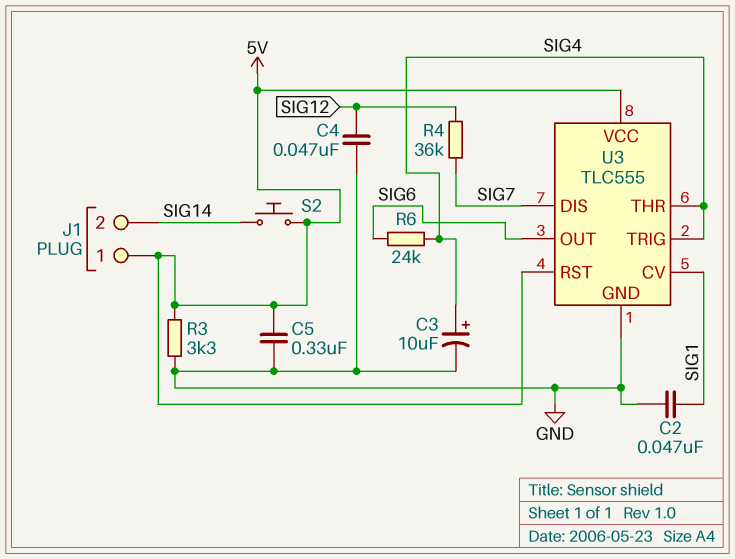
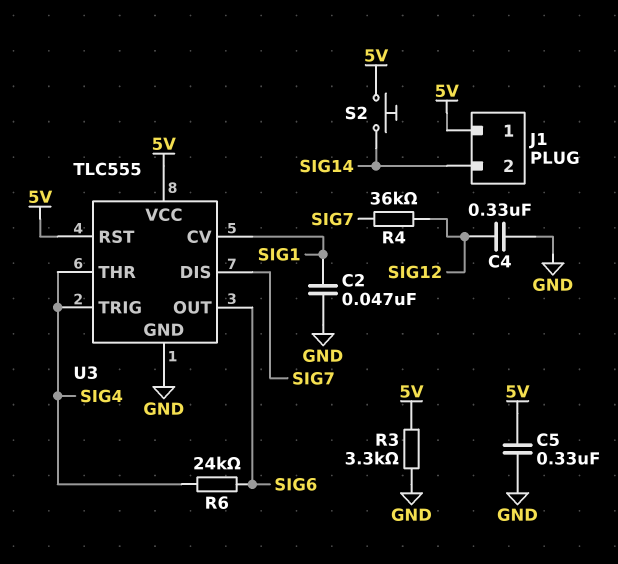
C3: 10uF (plus SIG4, minus GND) -> none
C4: 47nF (GND, SIG12) -> 330nF (GND, SIG12)

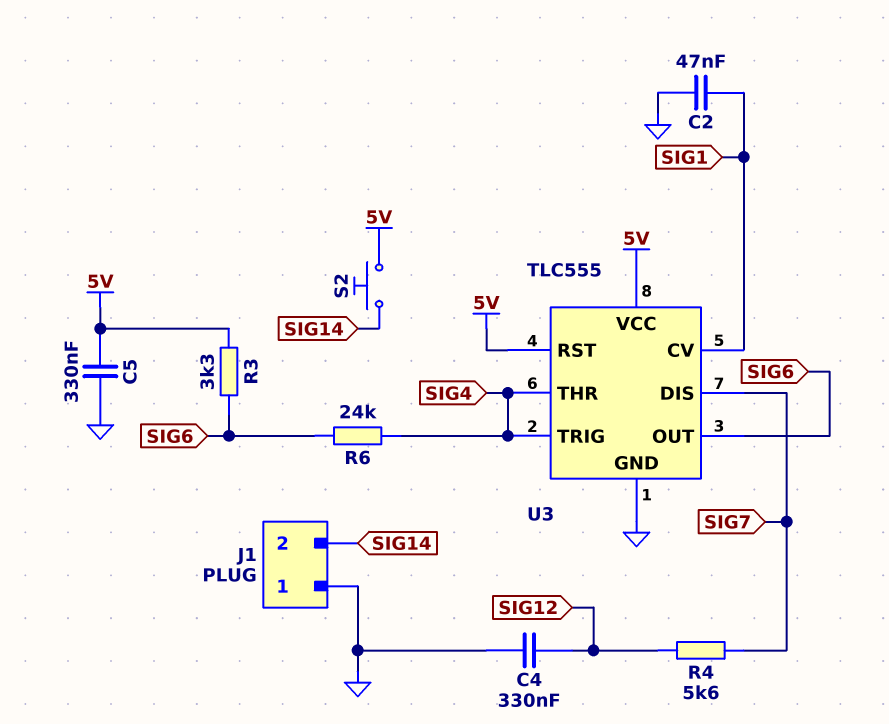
J1 pin 1: 5V -> GND
R3: 3.3k (5V, GND) -> 3.3k (5V, SIG6)
R4: 36k (SIG7, SIG12) -> 5.6k (SIG7, SIG12)

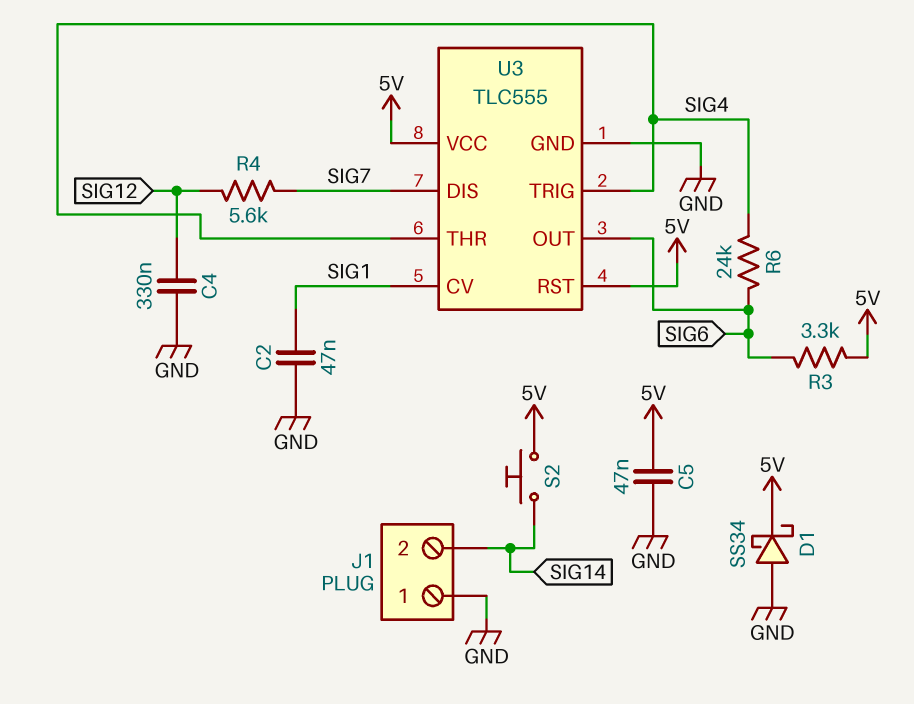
C5: 330nF (5V, GND) -> 47nF (5V, GND)
D1: none -> schottky SS34 (A GND, K 5V)

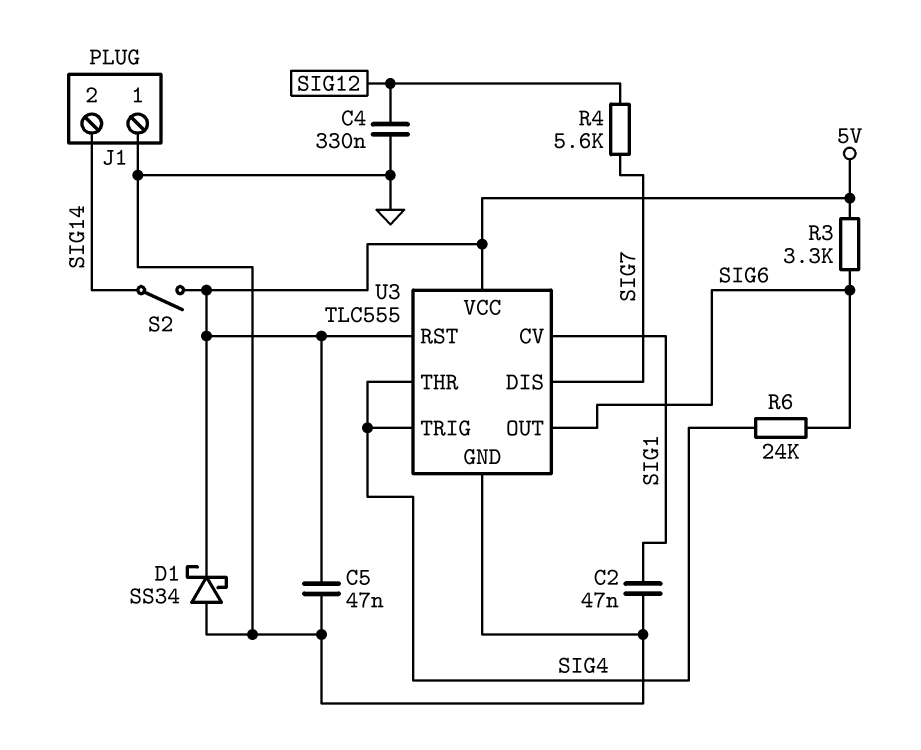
S2: button (5V, SIG14) -> switch (5V, SIG14)

